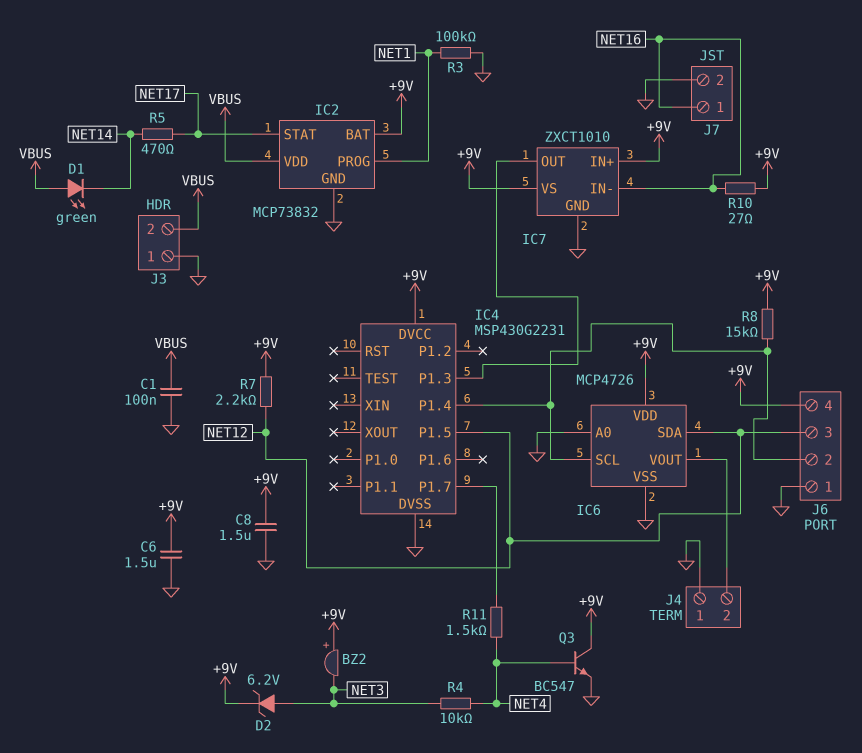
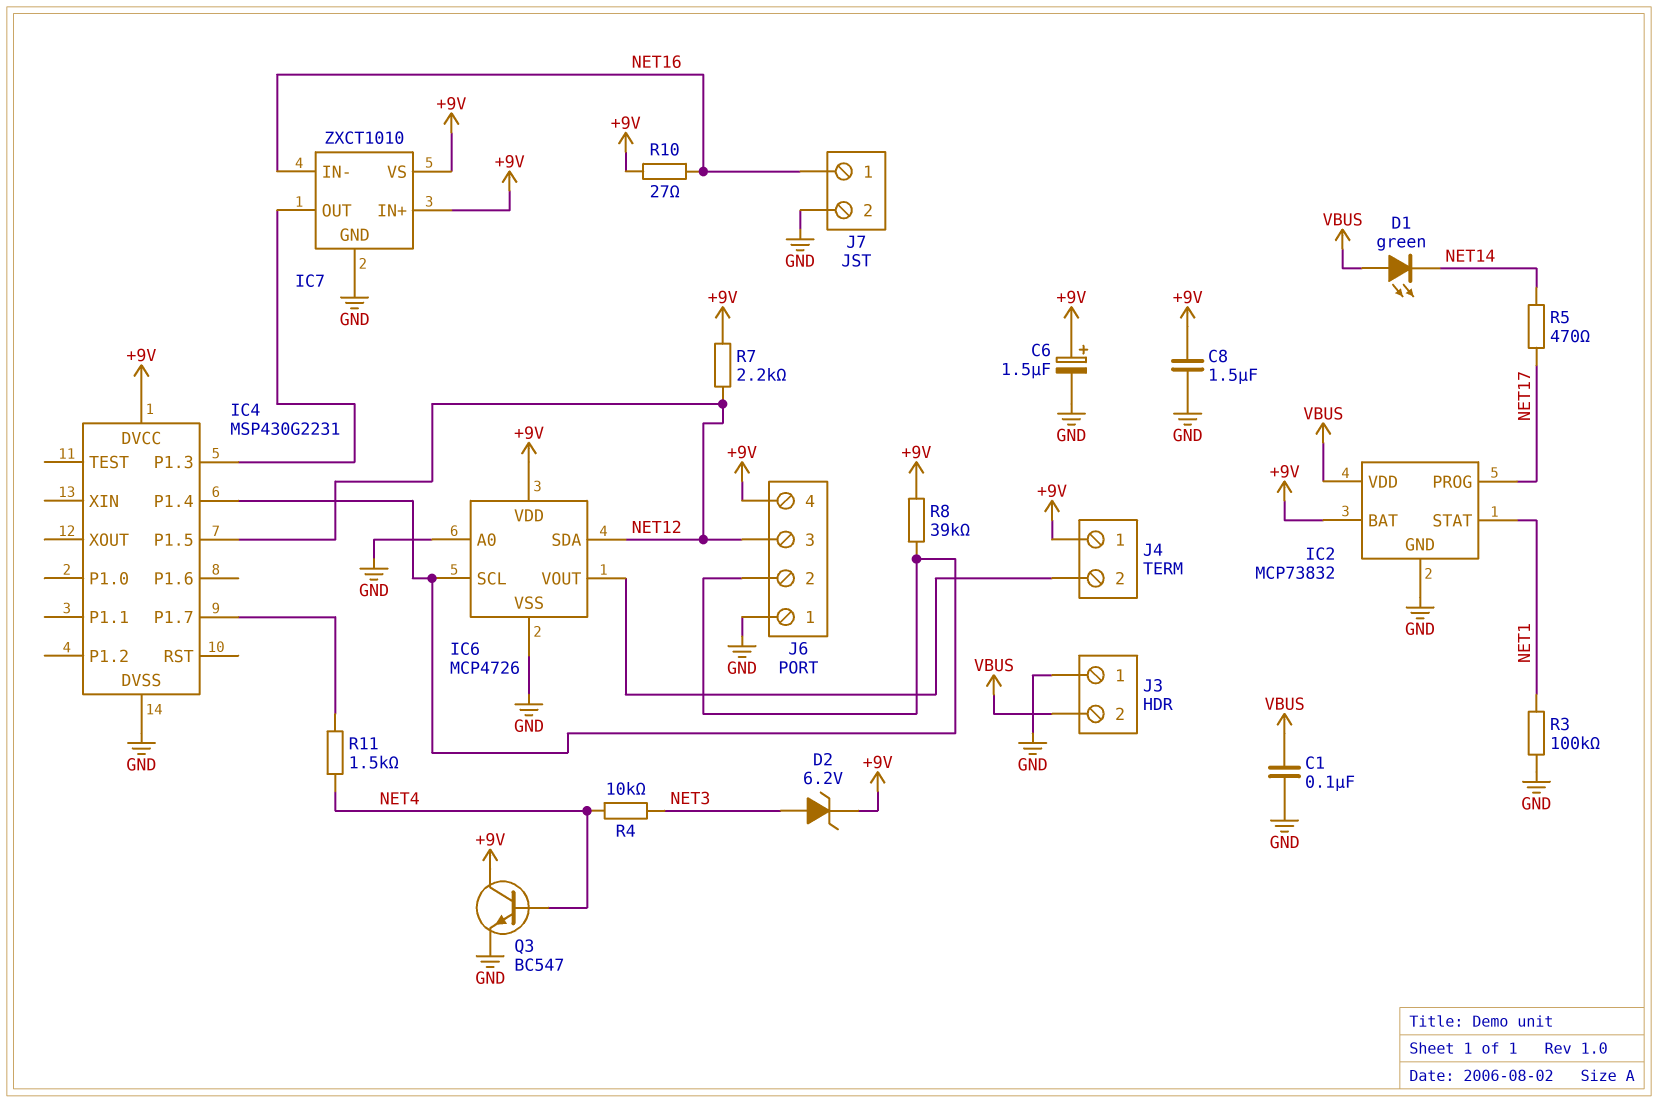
BZ2: buzzer (plus +9V, minus NET3) -> none
C6: 1.5uF (+9V, GND) -> 1.5uF (plus +9V, minus GND)
IC2 pin PROG: NET1 -> NET17
IC2 pin STAT: NET17 -> NET1
J4 pin 1: GND -> +9V
R8: 15k (+9V, IC4/P1.4) -> 39k (+9V, IC4/P1.4)

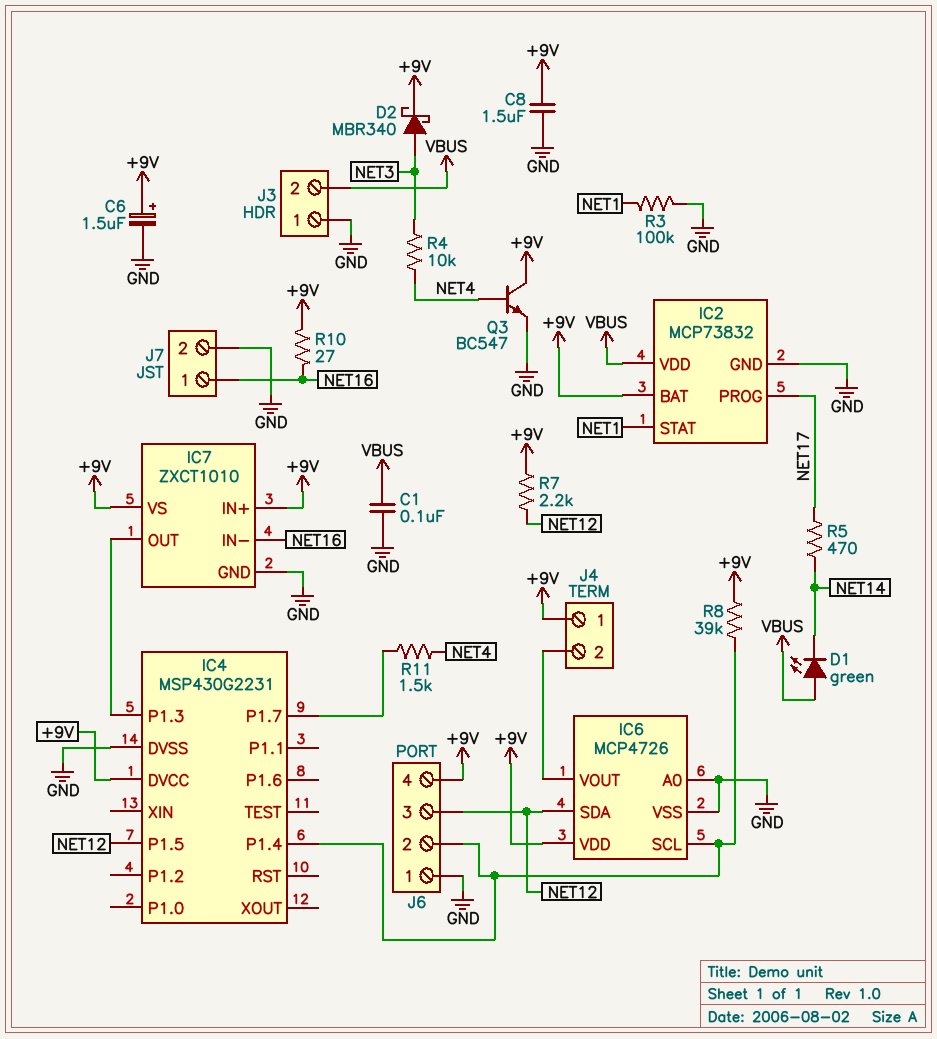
D2: zener 6.2V (A NET3, K +9V) -> schottky MBR340 (A NET3, K +9V)

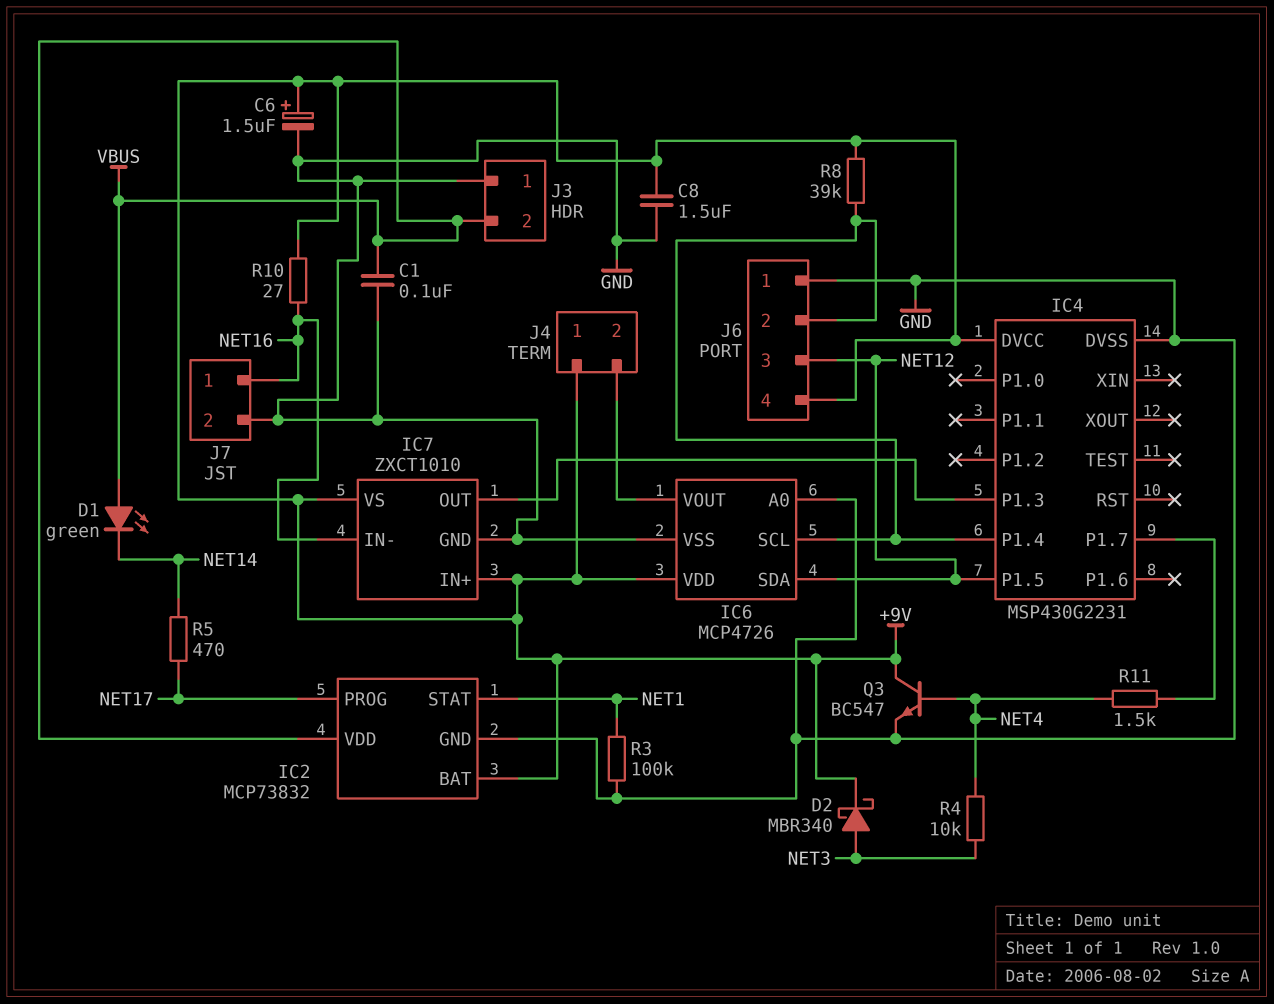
R7: 2.2k (+9V, NET12) -> none

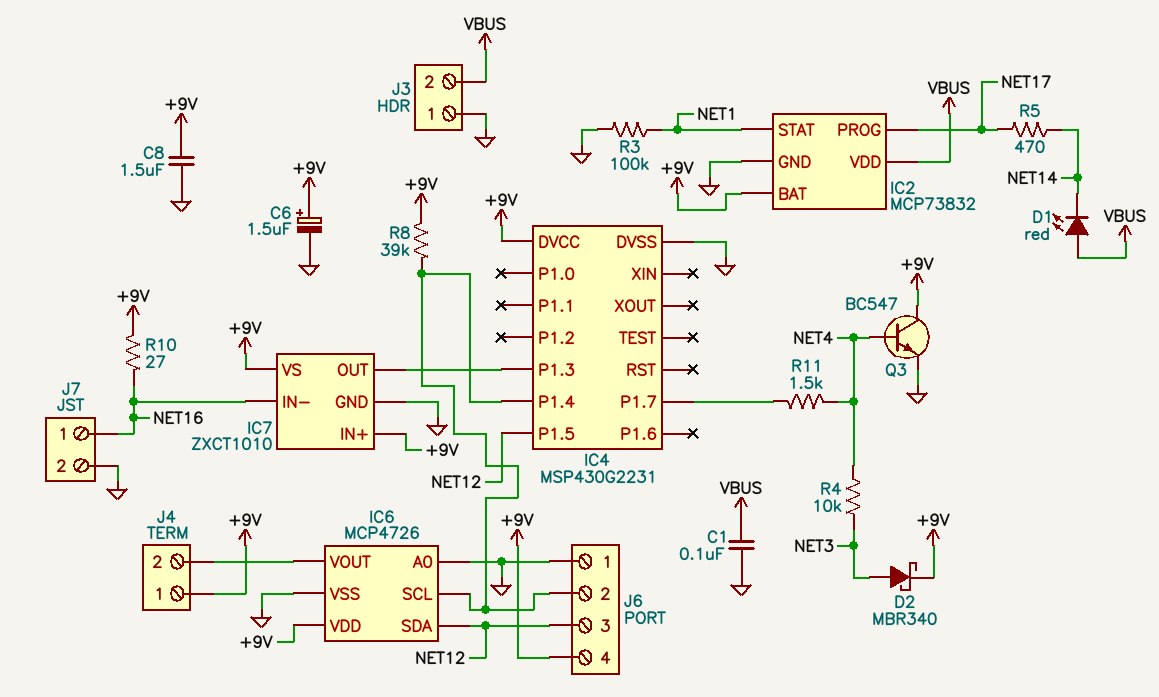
D1: LED green (A VBUS, K NET14) -> LED red (A VBUS, K NET14)

